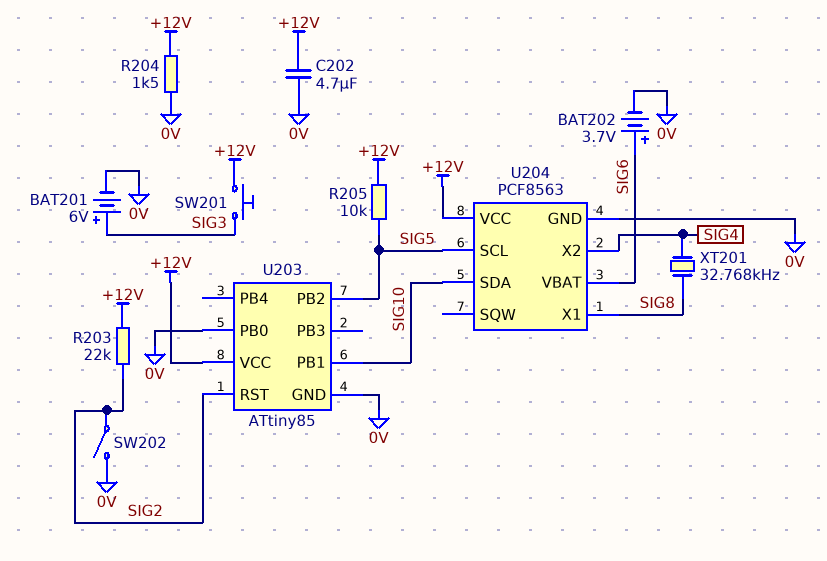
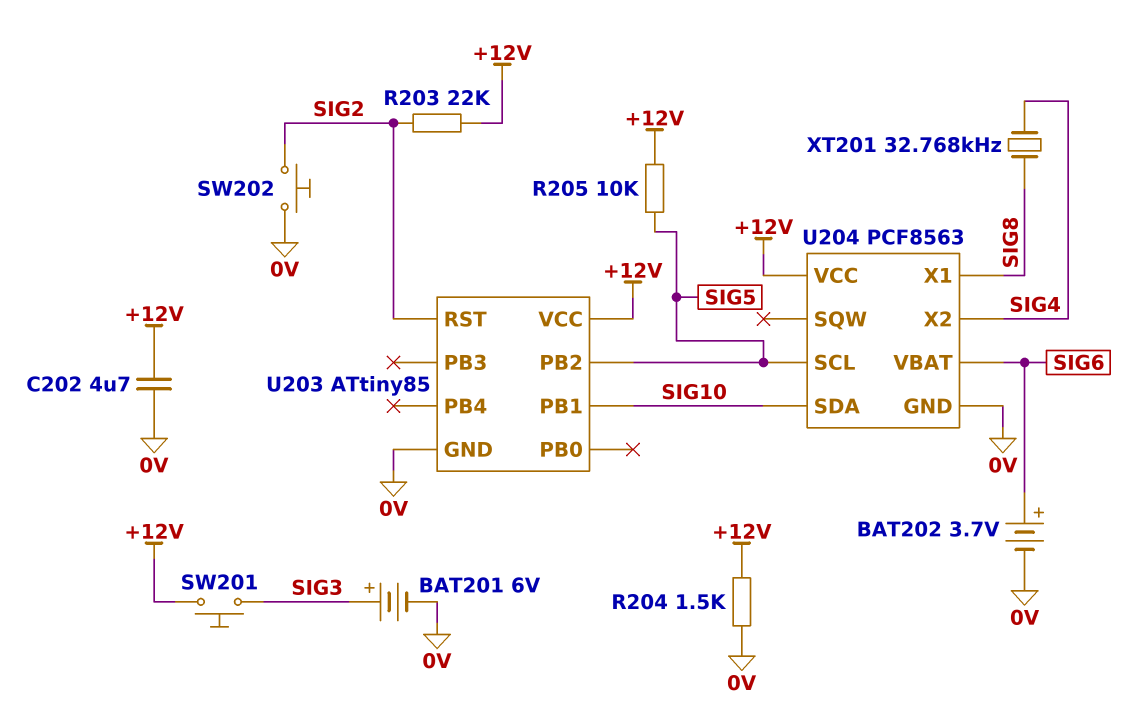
SW202: switch (0V, SIG2) -> button (0V, SIG2)
U203 pin PB0: 0V -> none

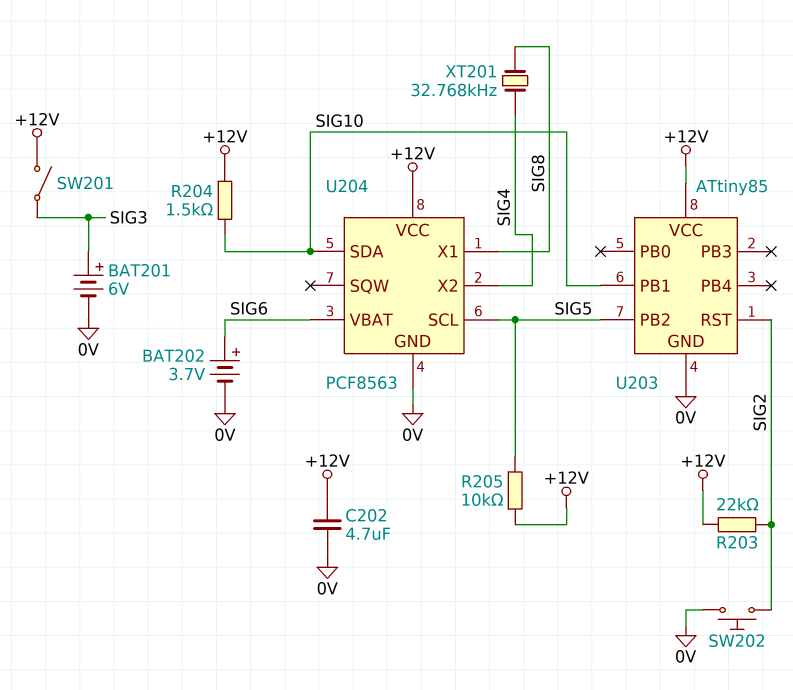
R204: 1.5k (+12V, 0V) -> 1.5k (+12V, SIG10)
SW201: button (+12V, SIG3) -> switch (+12V, SIG3)

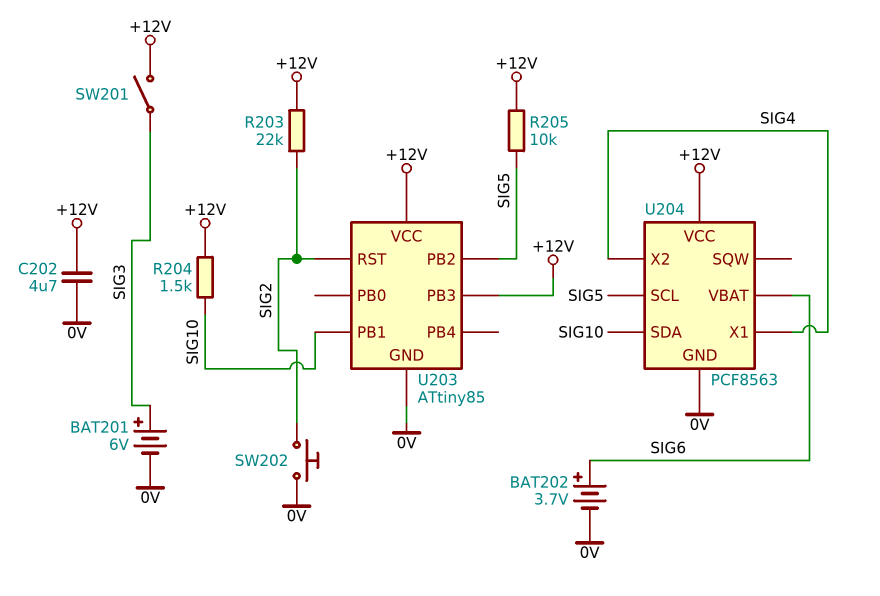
U203 pin PB3: none -> +12V
U204 pin X1: SIG8 -> SIG4
XT201: 32.768kHz (SIG4, SIG8) -> none

